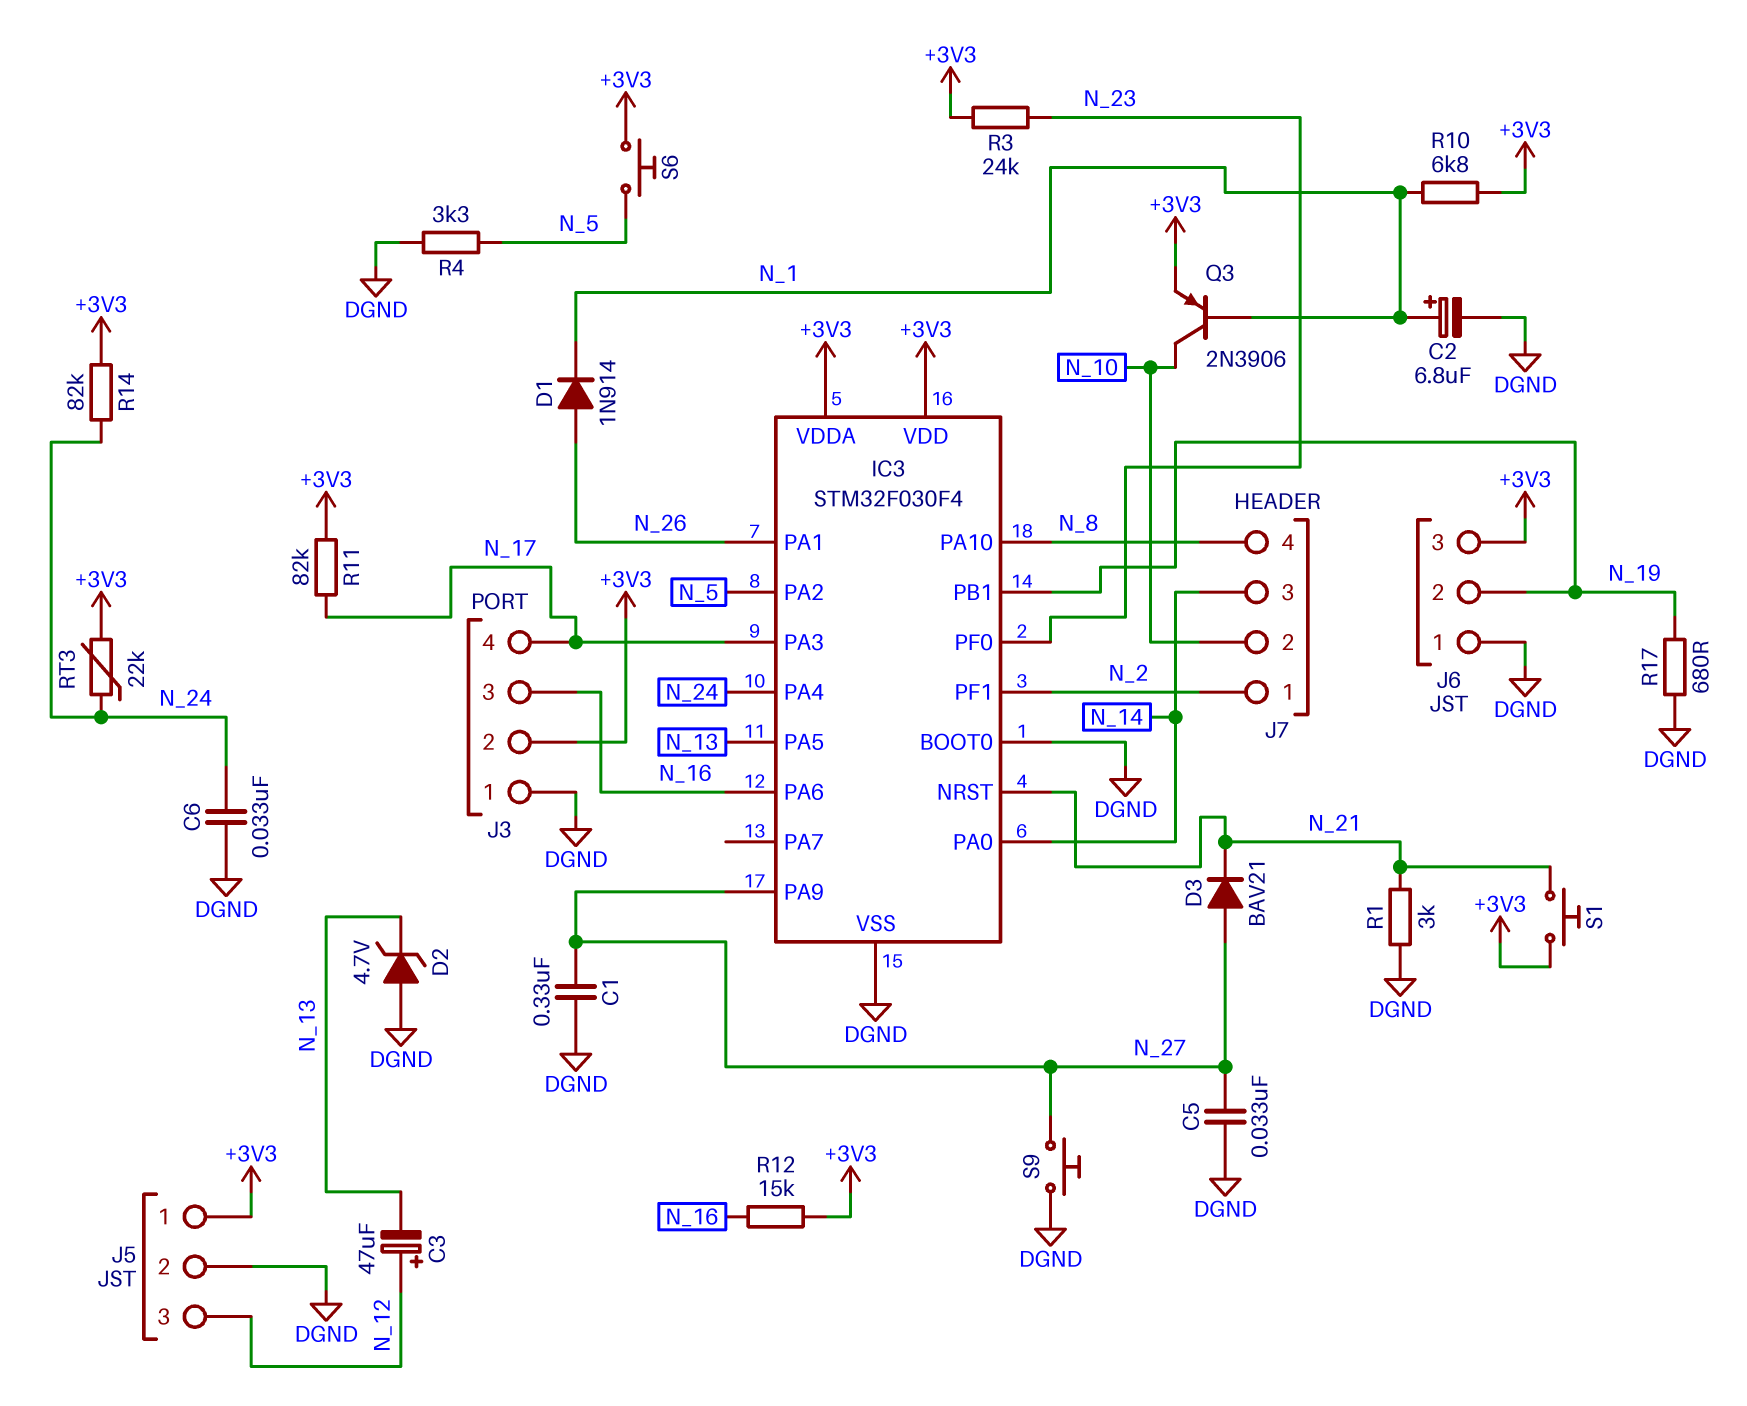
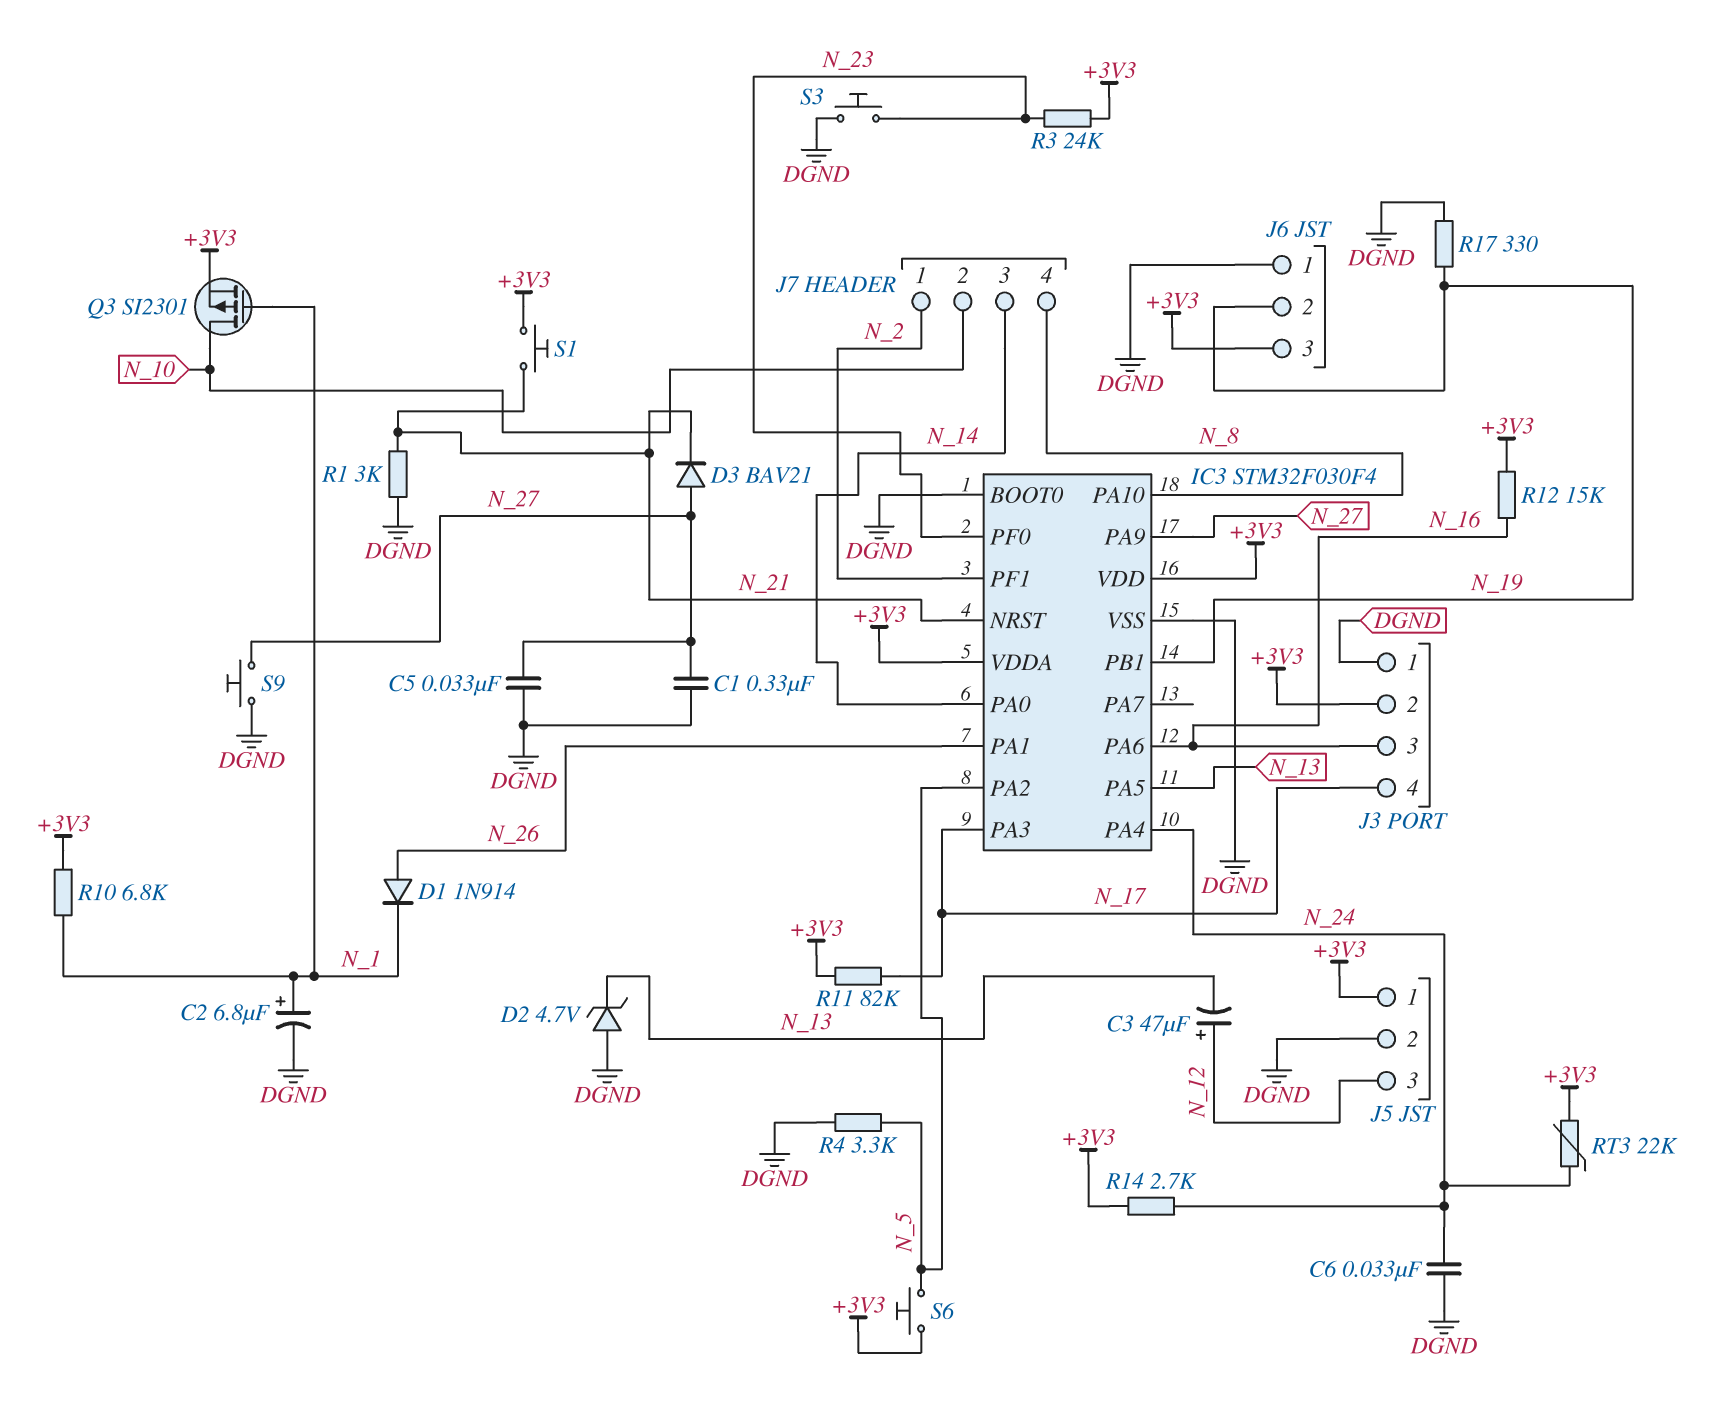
Q3: PNP 2N3906 (B N_1, C N_10, E +3V3) -> PMOS SI2301 (G N_1, D N_10, S +3V3)
R14: 82k (+3V3, N_24) -> 2.7k (+3V3, N_24)
R17: 680 (DGND, N_19) -> 330 (DGND, N_19)
S3: none -> button (DGND, N_23)

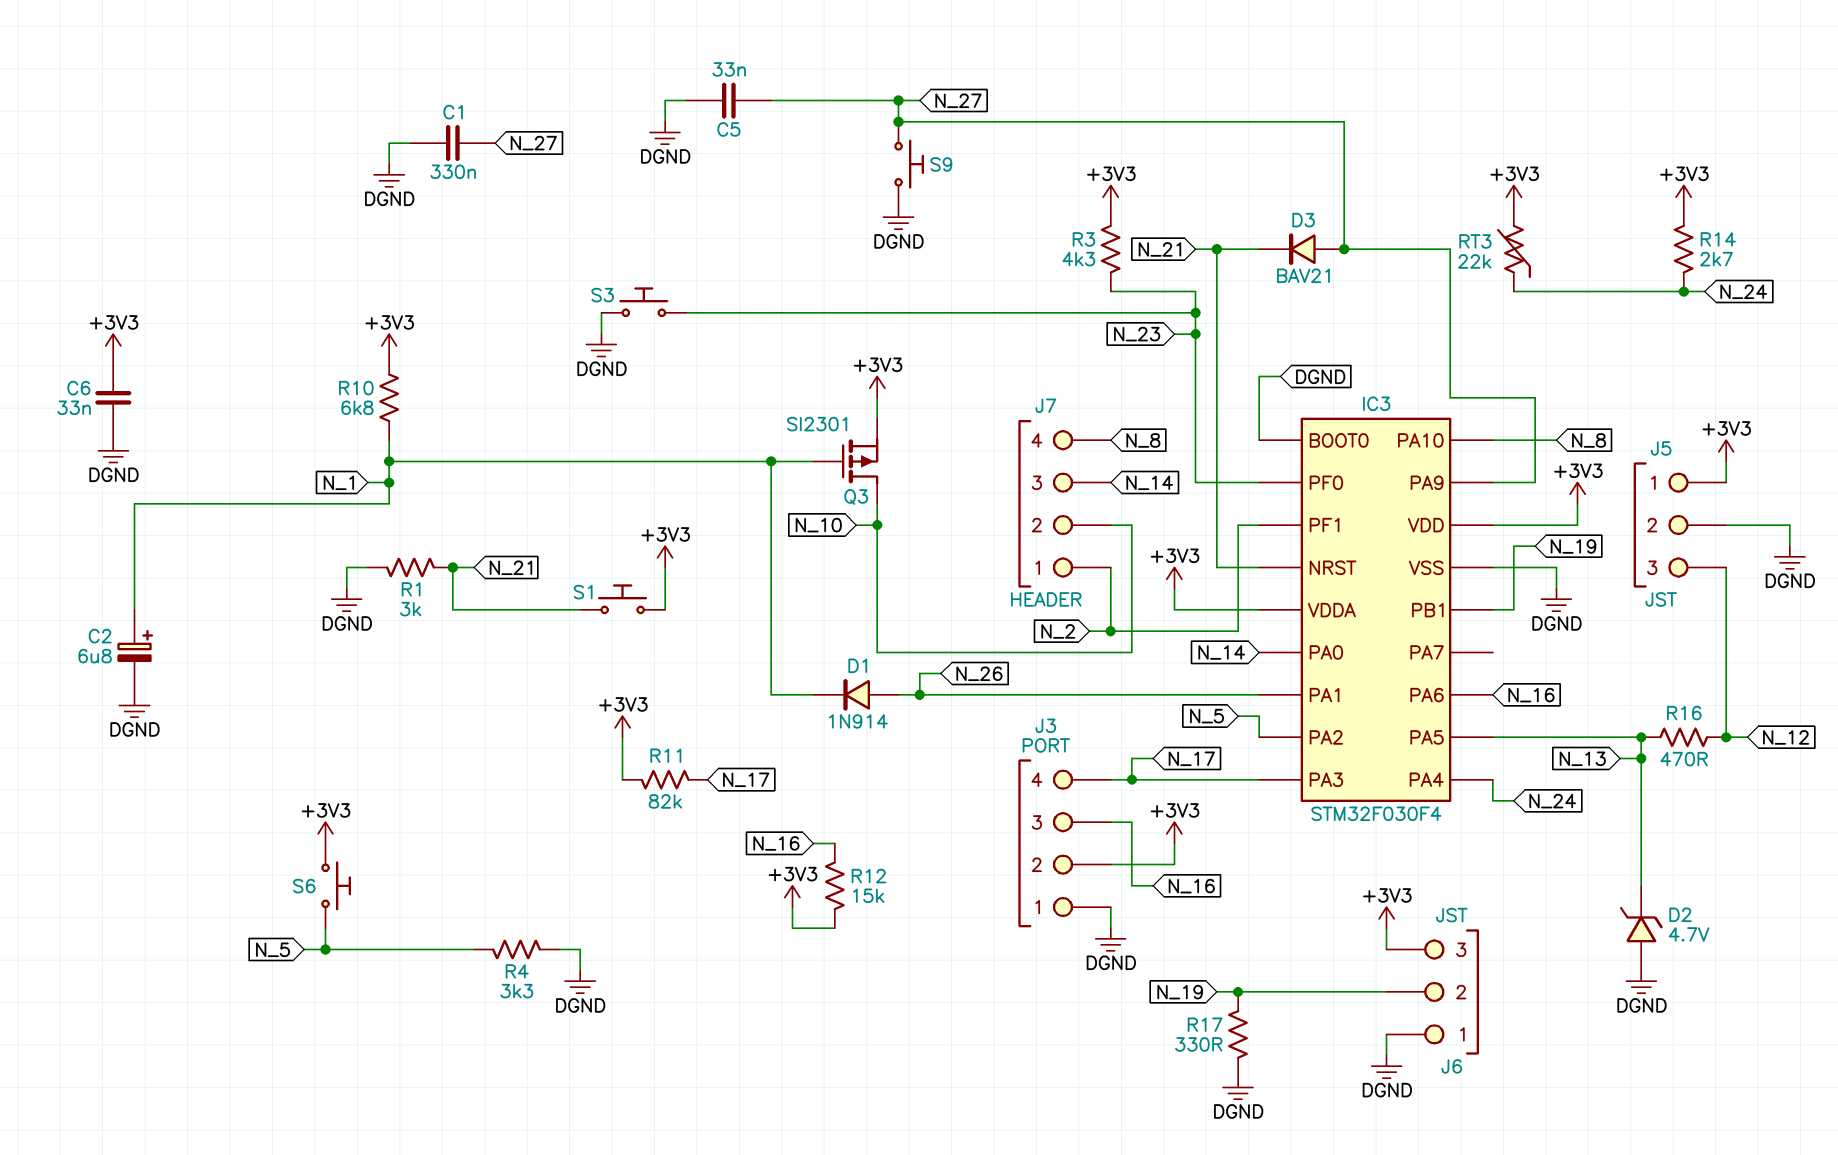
C3: 47uF (plus N_12, minus N_13) -> none
C6: 33nF (DGND, N_24) -> 33nF (+3V3, DGND)
R3: 24k (+3V3, N_23) -> 4.3k (+3V3, N_23)
R16: none -> 470 (N_12, N_13)

